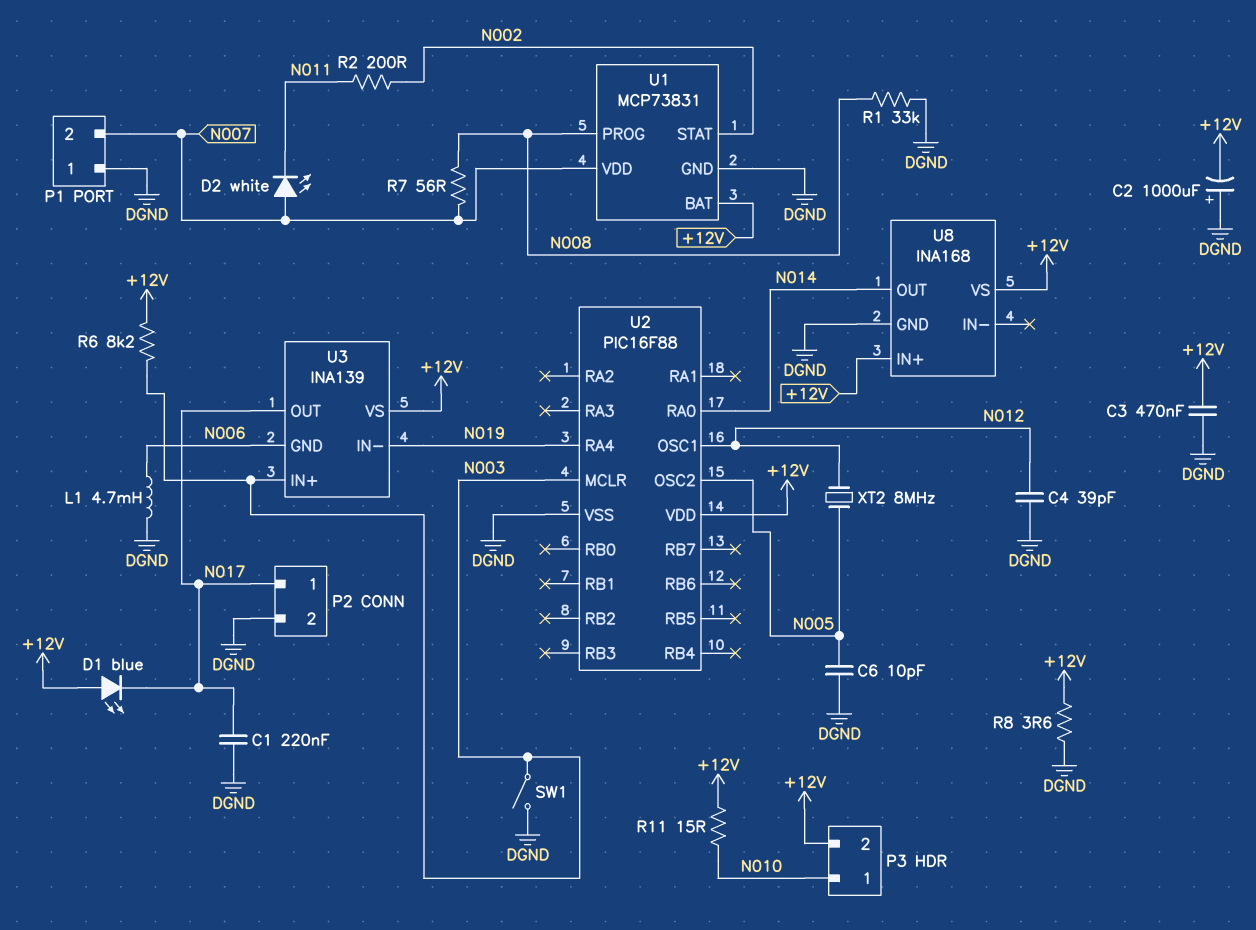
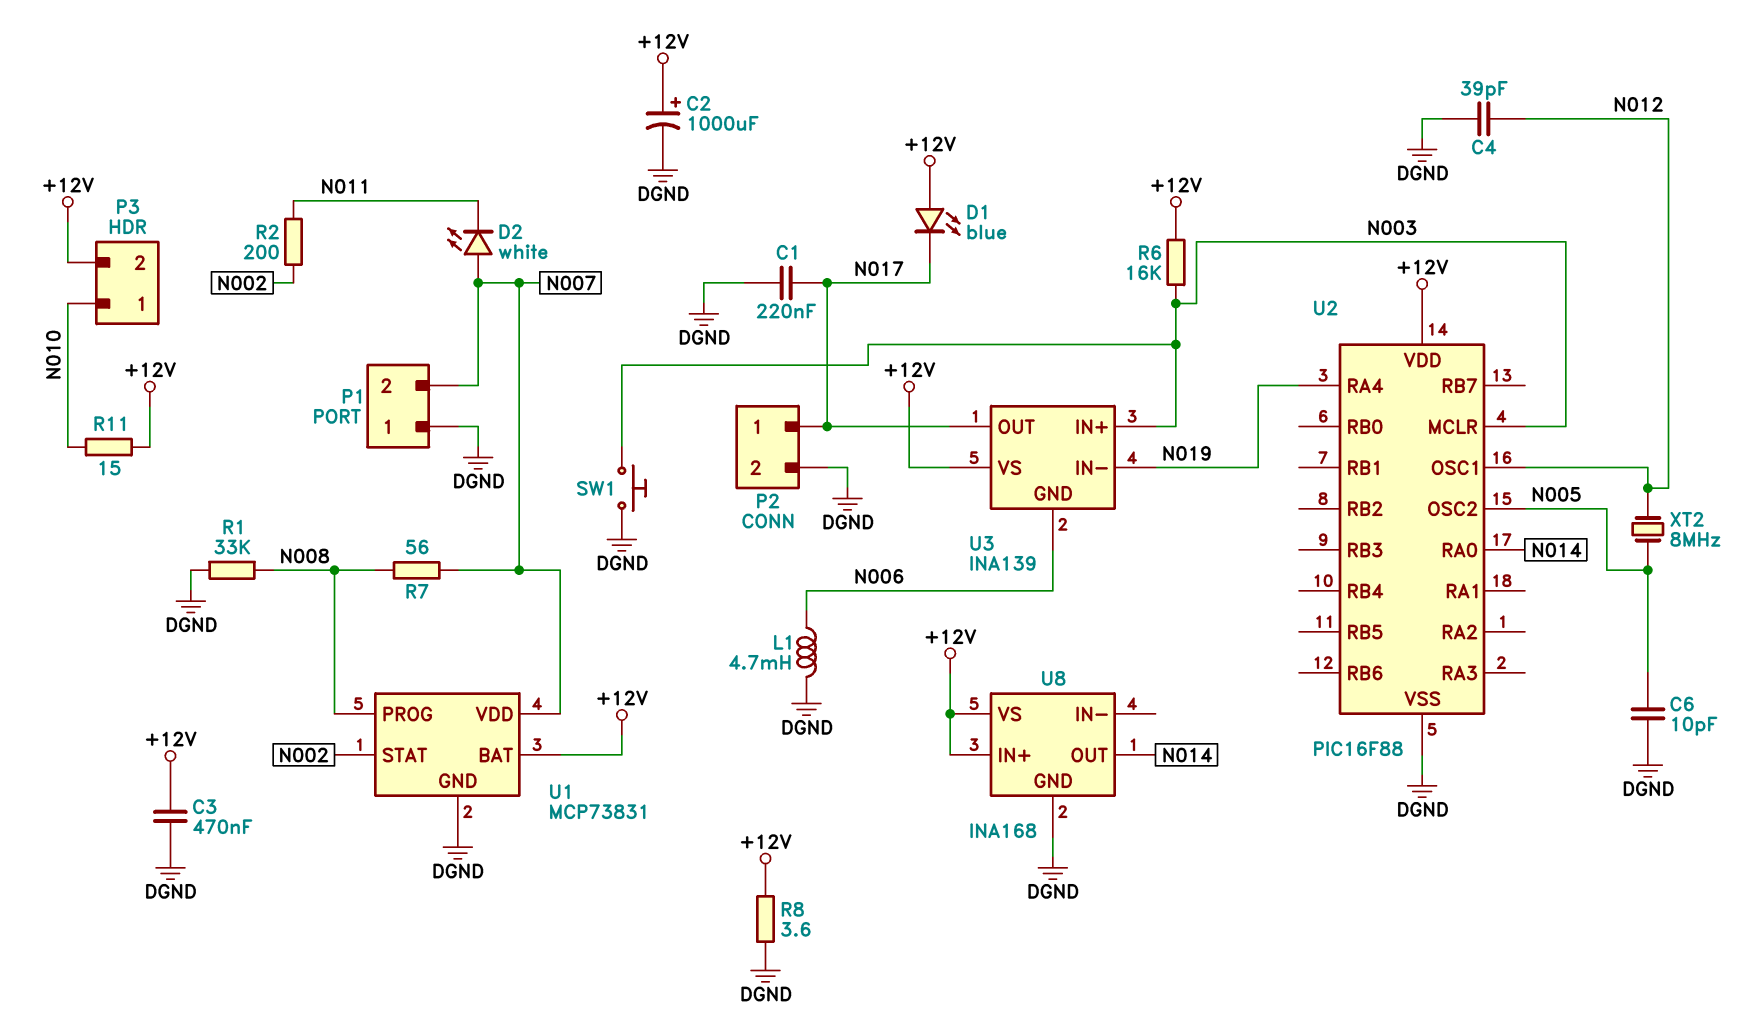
C2: 1000uF (plus DGND, minus +12V) -> 1000uF (plus +12V, minus DGND)
R6: 8.2k (+12V, N003) -> 16k (+12V, N003)
SW1: switch (DGND, N003) -> button (DGND, N003)

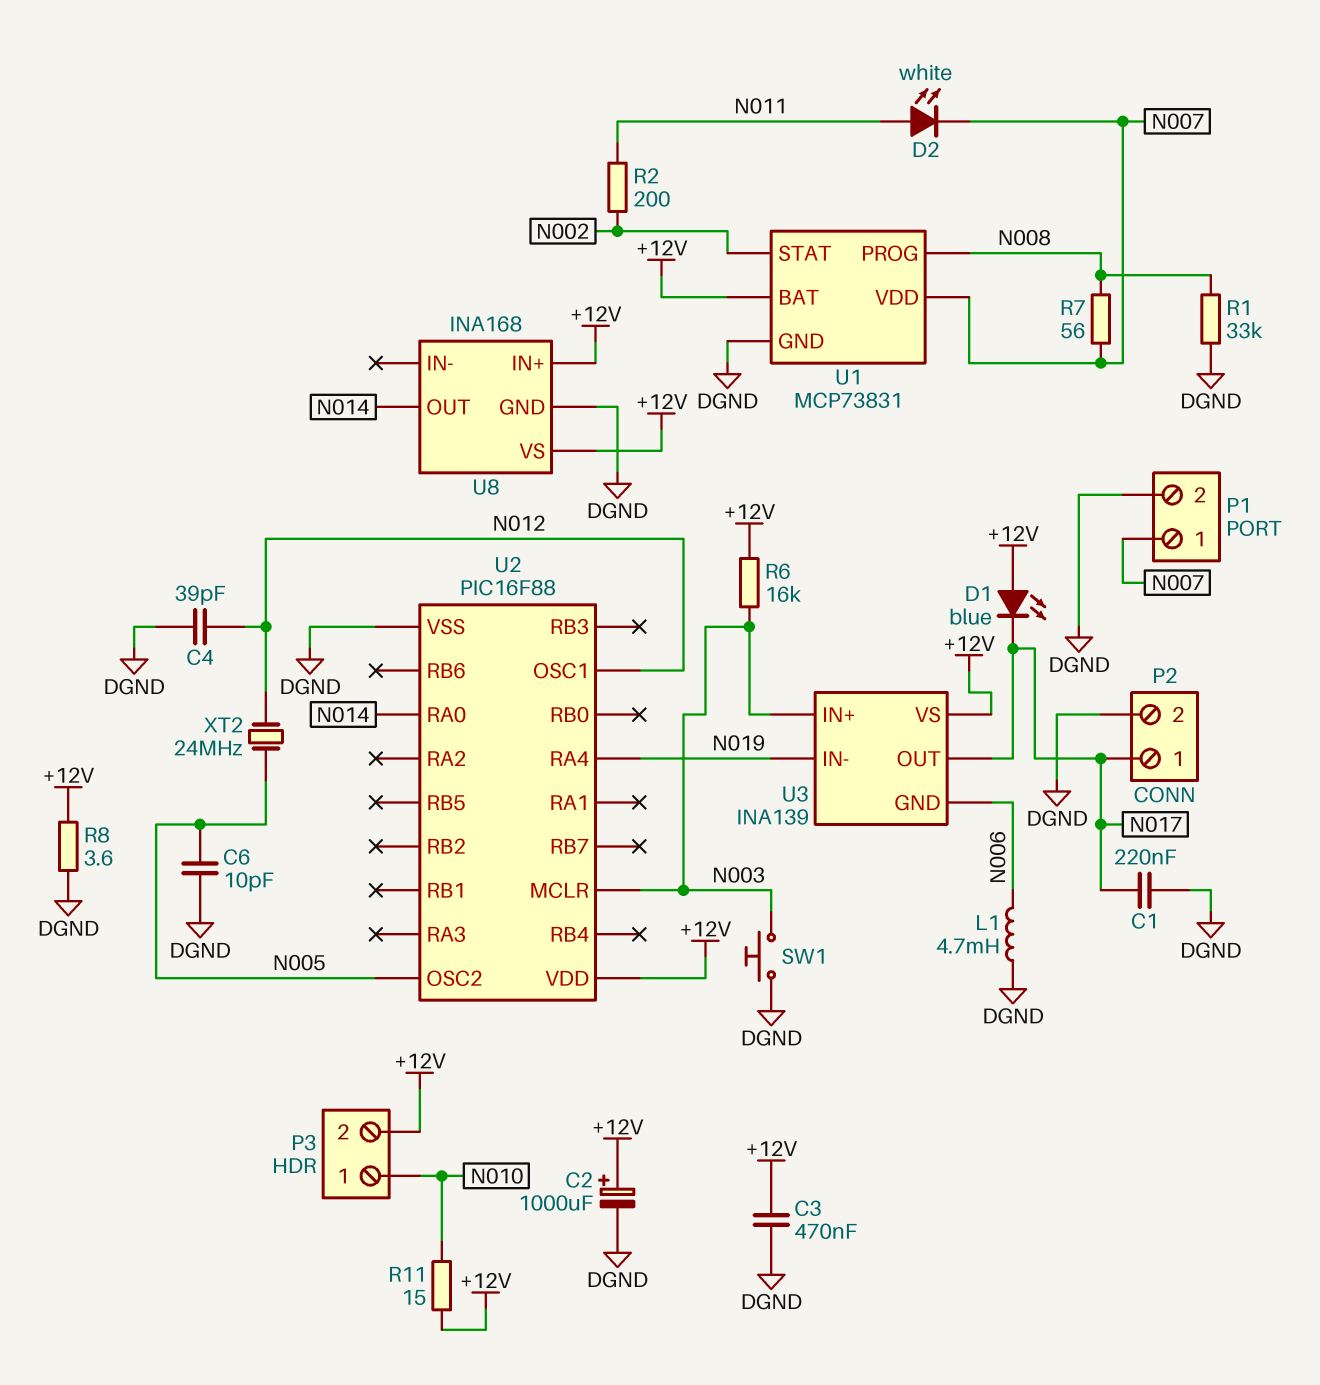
D2: LED white (A N007, K N011) -> LED white (A N011, K N007)
P1 pin 1: DGND -> N007
P1 pin 2: N007 -> DGND
XT2: 8MHz (N005, N012) -> 24MHz (N005, N012)

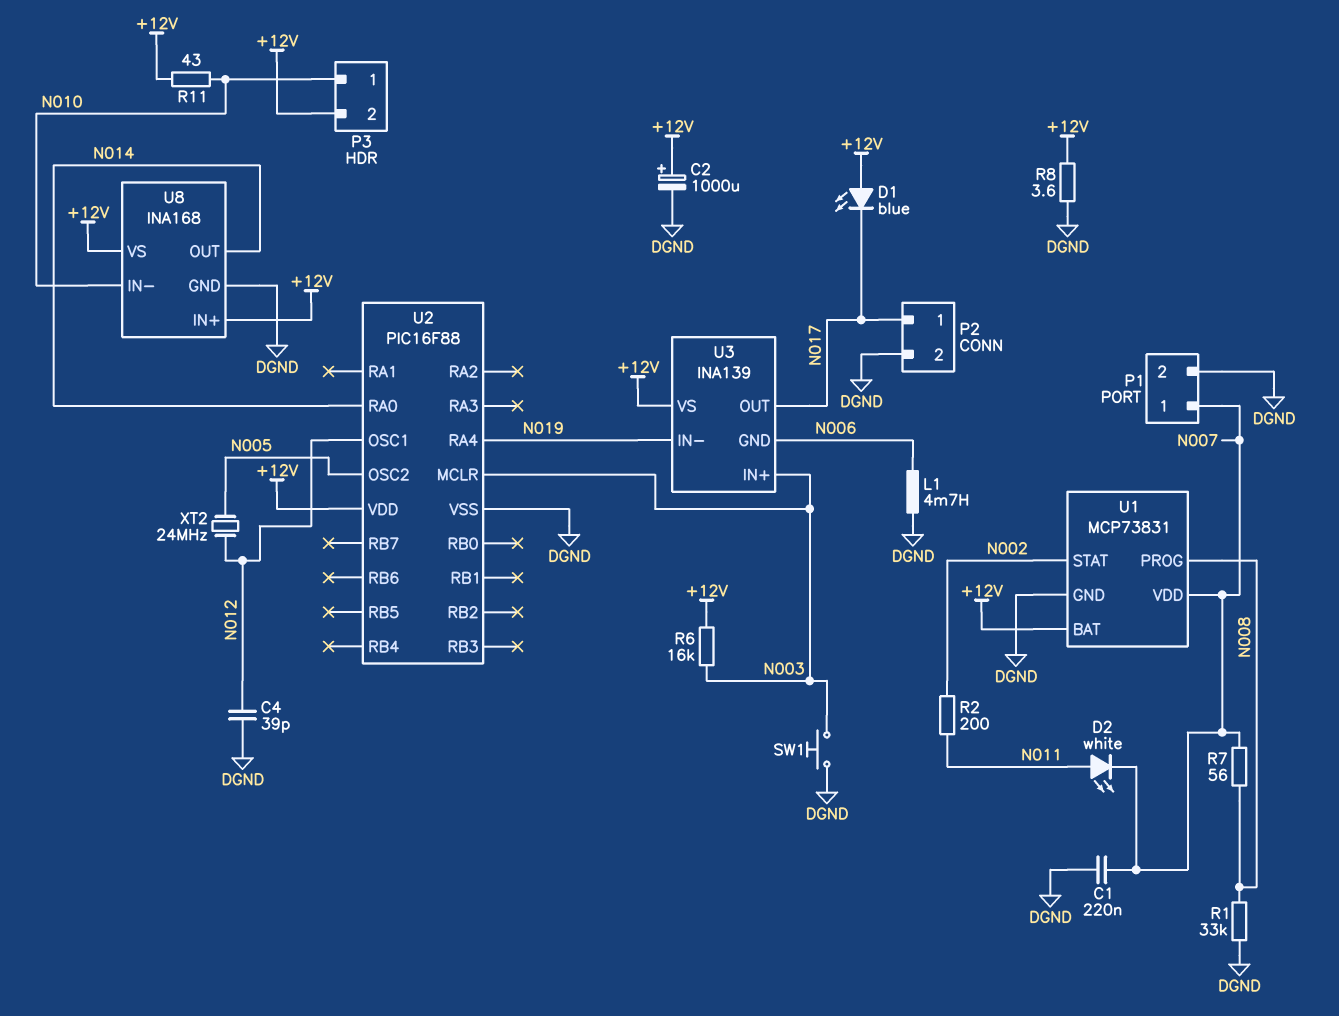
C1: 220nF (DGND, N017) -> 220nF (DGND, N007)
C3: 470nF (+12V, DGND) -> none
C6: 10pF (DGND, N005) -> none
R11: 15 (+12V, N010) -> 43 (+12V, N010)
U8 pin IN-: none -> N010

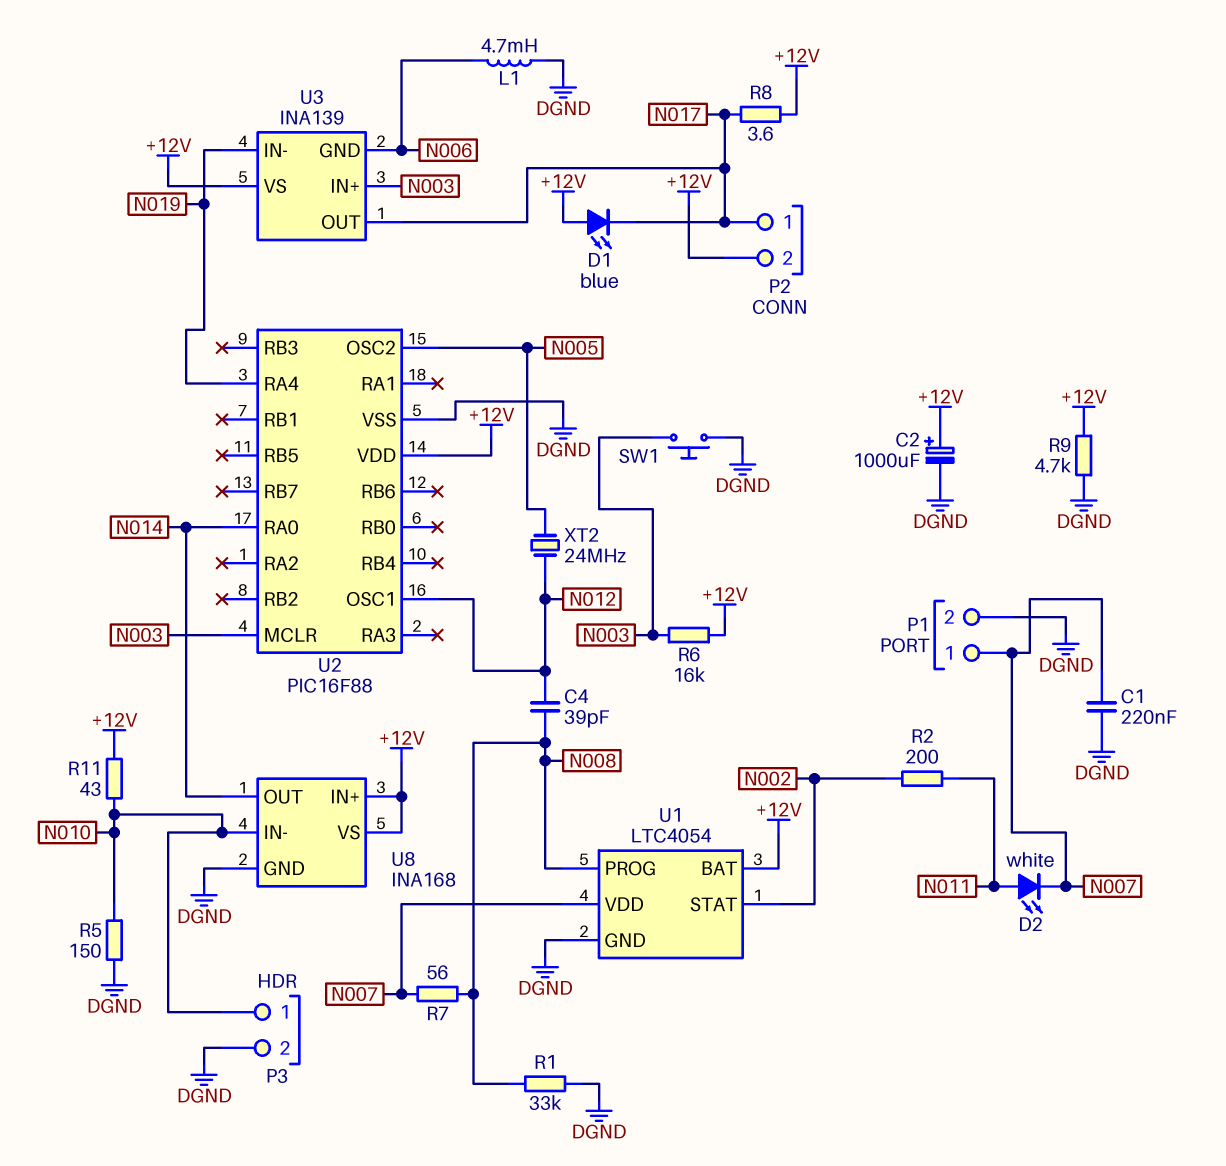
C4: 39pF (DGND, N012) -> 39pF (N008, N012)
P2 pin 2: DGND -> +12V
P3 pin 2: +12V -> DGND
R5: none -> 150 (DGND, N010)
R8: 3.6 (+12V, DGND) -> 3.6 (+12V, N017)
R9: none -> 4.7k (+12V, DGND)
U1: MCP73831 -> LTC4054

